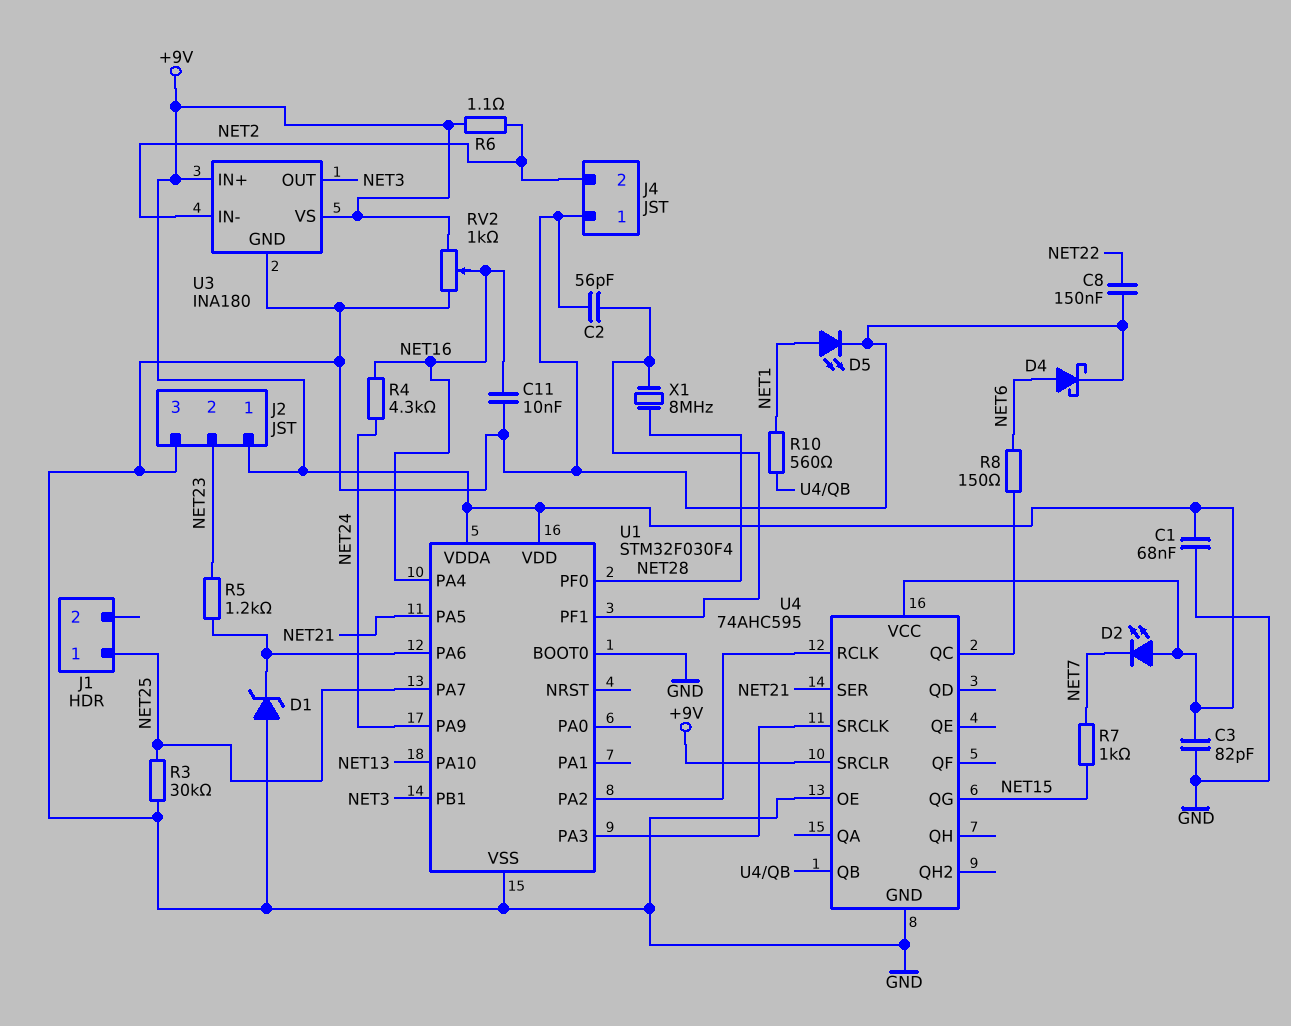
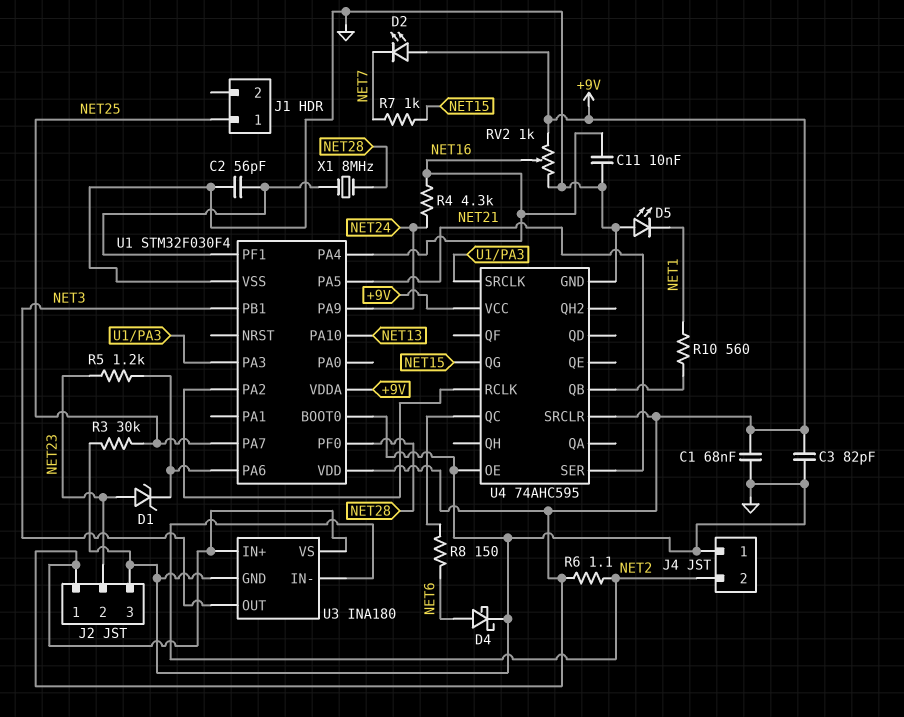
C8: 150nF (GND, NET22) -> none
D1: zener (A GND, K U1/PA6) -> zener (A NET23, K U1/PA6)
D5: LED (A NET1, K GND) -> LED (A GND, K NET1)

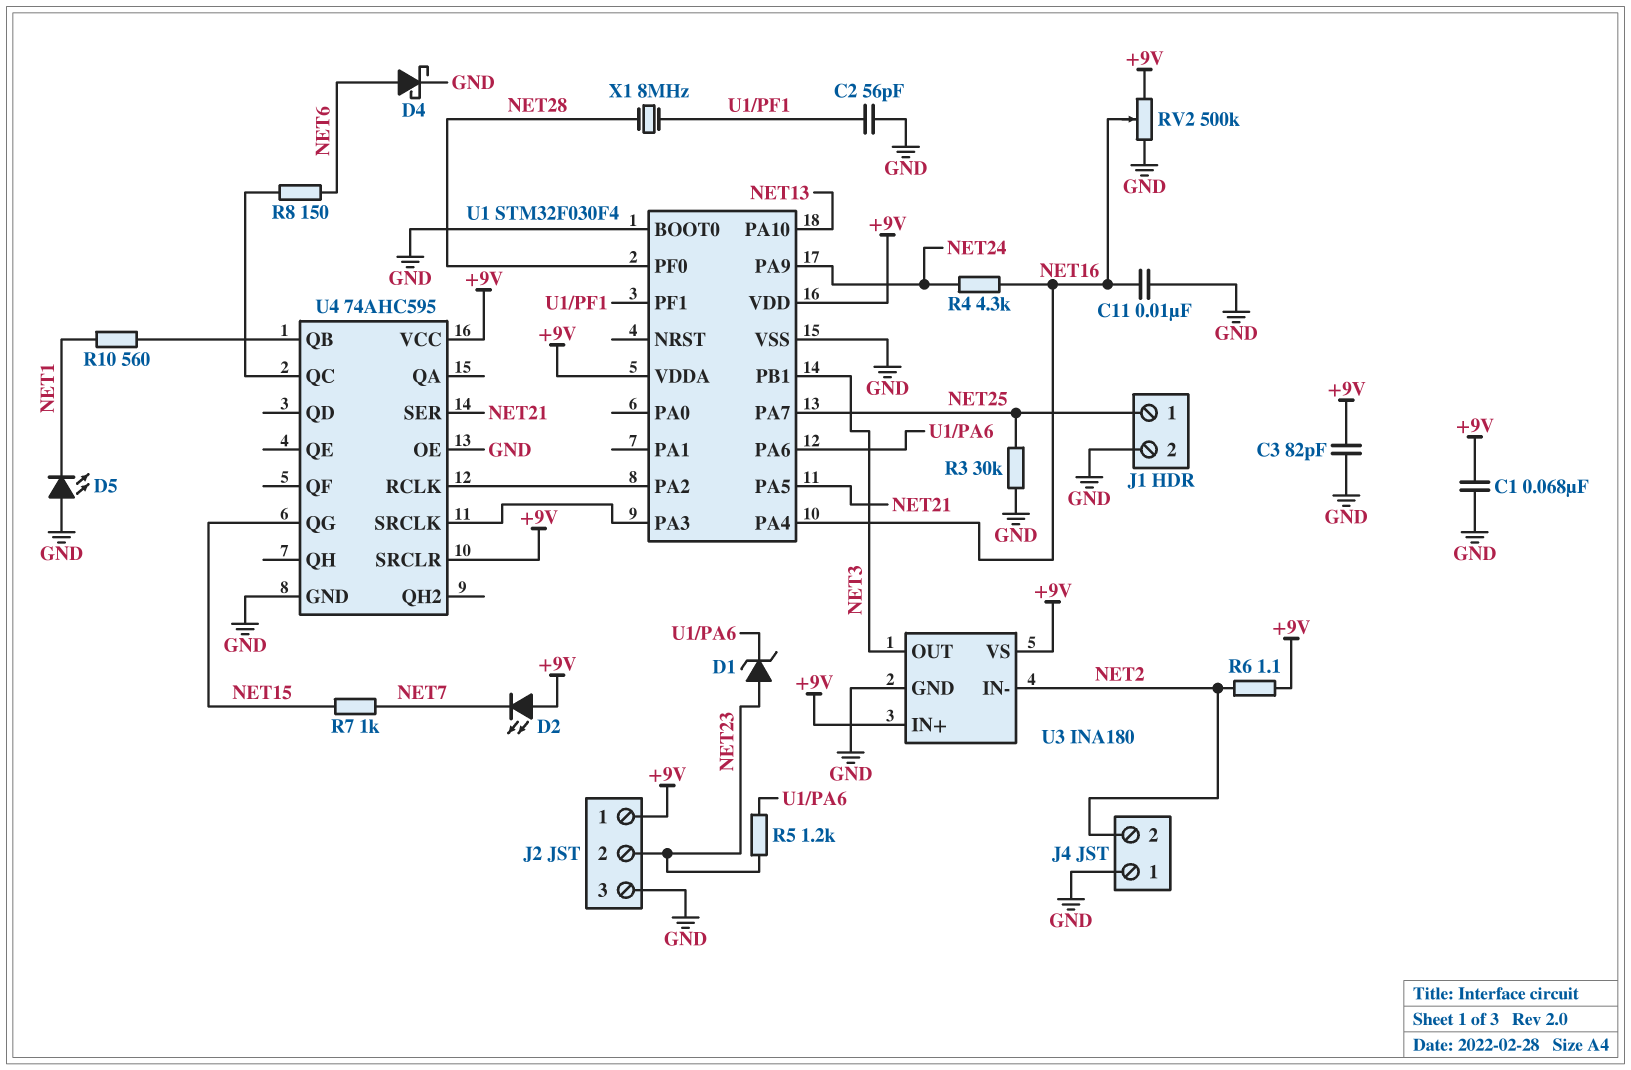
J1 pin 2: none -> GND
RV2: 1k (+9V, GND, wiper NET16) -> 500k (+9V, GND, wiper NET16)

